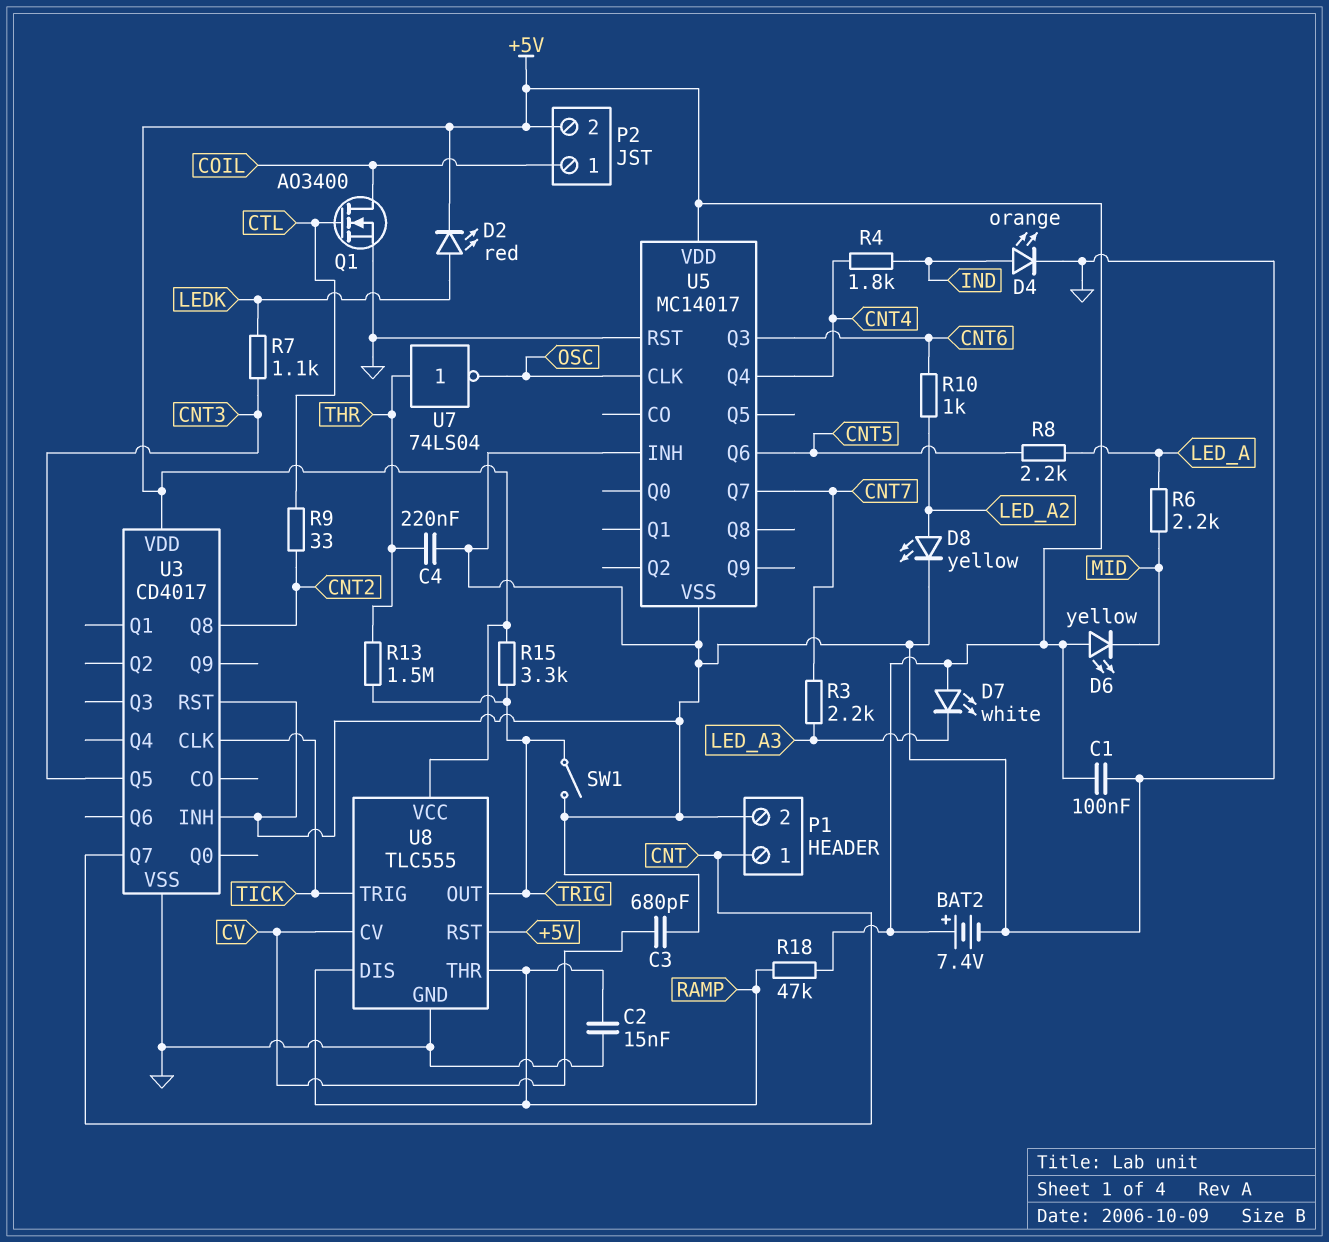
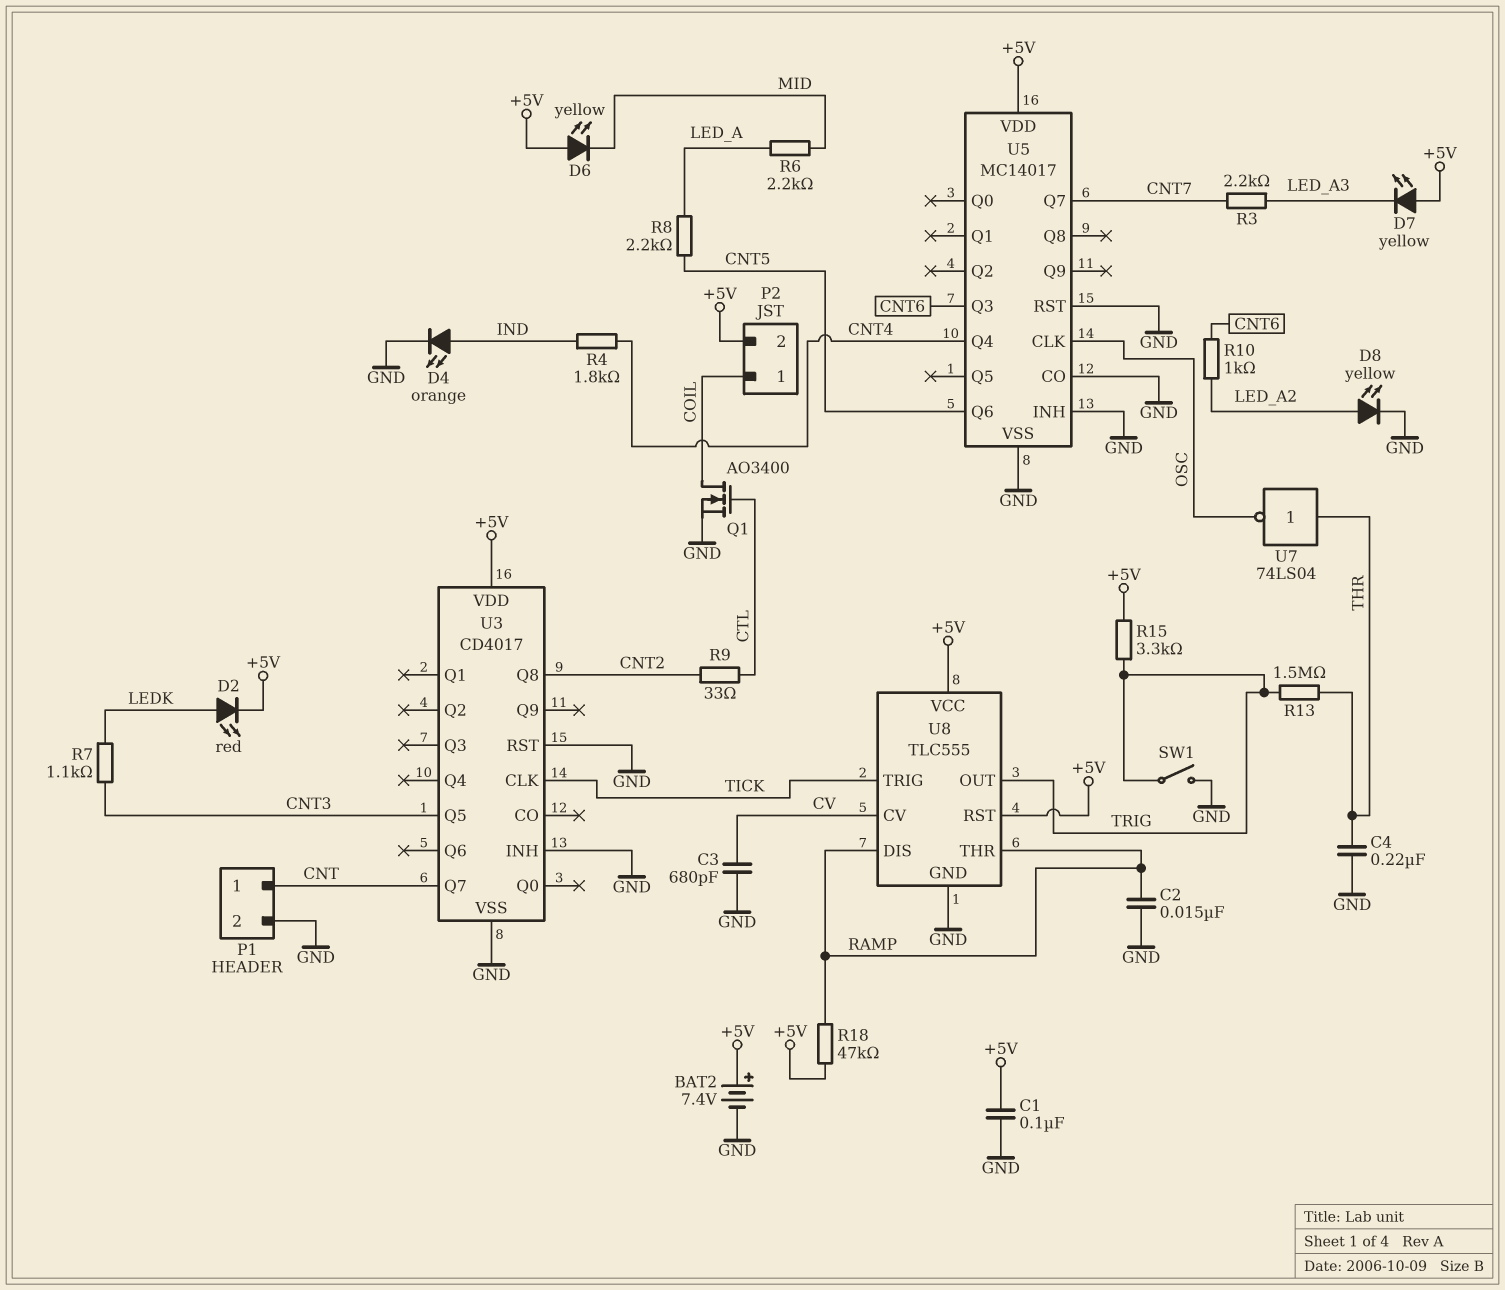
D7: LED white (A +5V, K LED_A3) -> LED yellow (A +5V, K LED_A3)
U5 pin CO: none -> GND

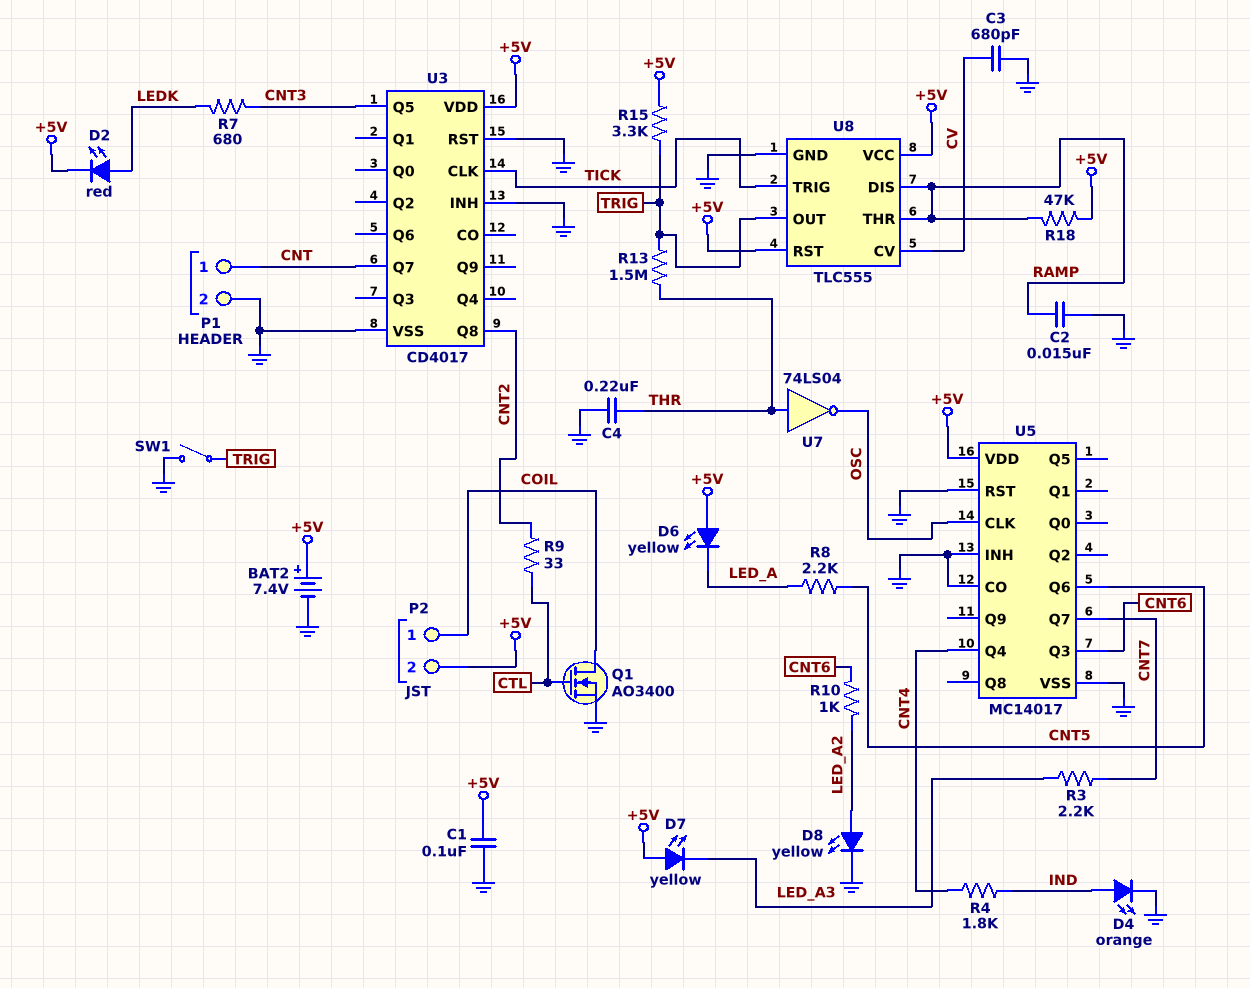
D6: LED yellow (A +5V, K MID) -> LED yellow (A +5V, K LED_A)
R6: 2.2k (LED_A, MID) -> none
R7: 1.1k (CNT3, LEDK) -> 680 (CNT3, LEDK)

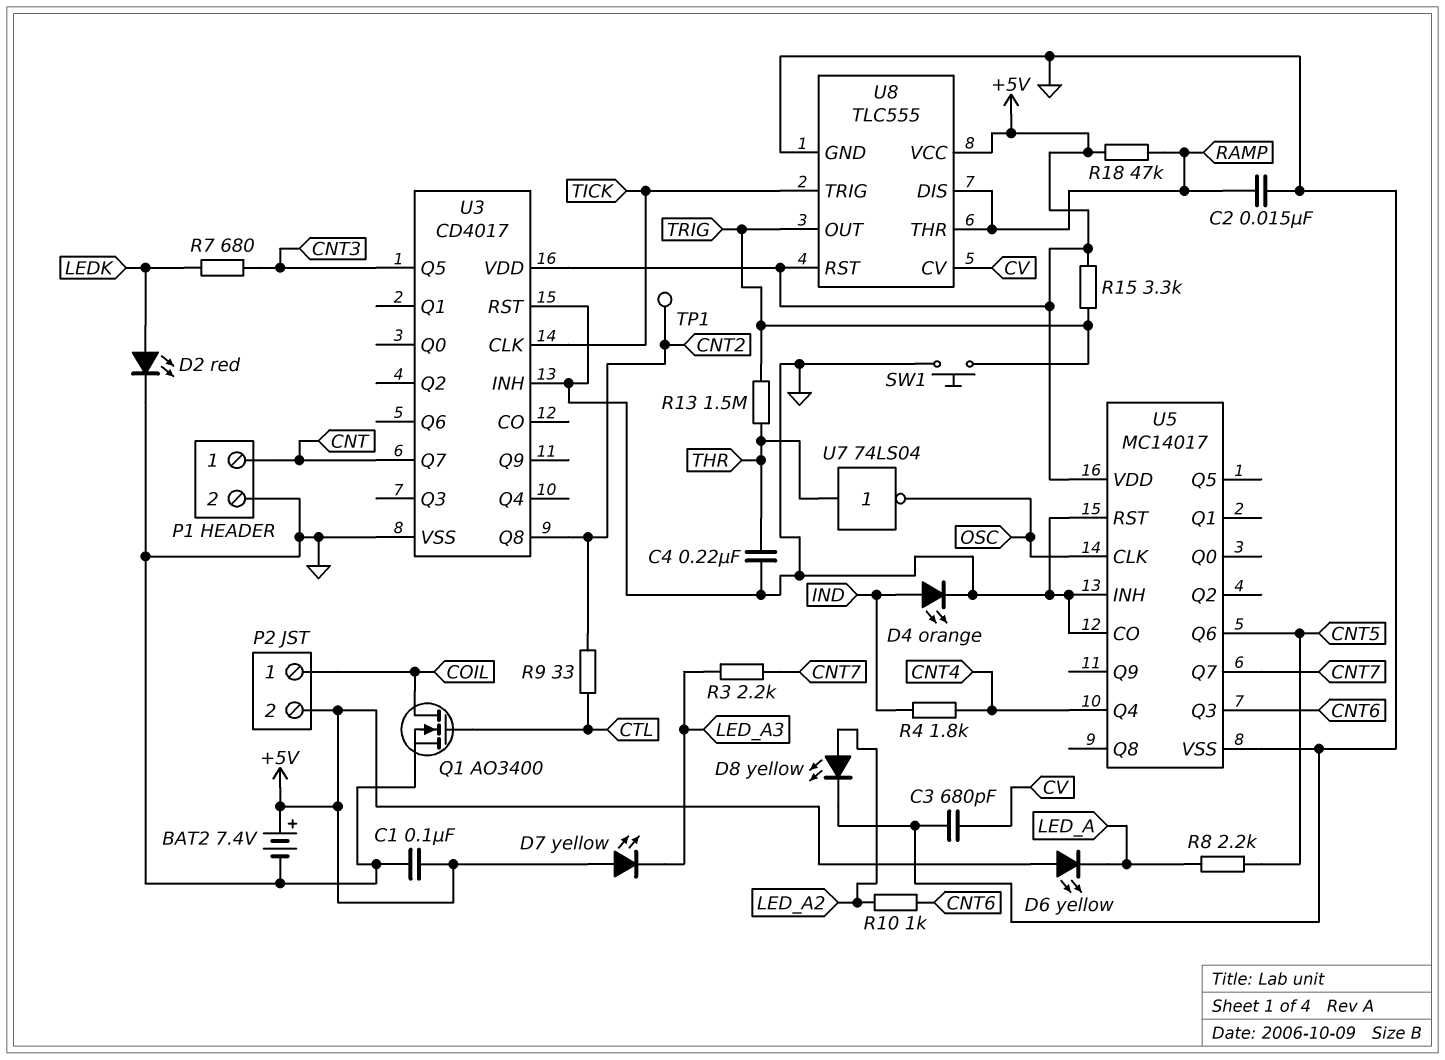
D2: LED red (A LEDK, K +5V) -> LED red (A LEDK, K GND)
SW1: switch (GND, TRIG) -> button (GND, TRIG)
TP1: none -> test point (CNT2)

